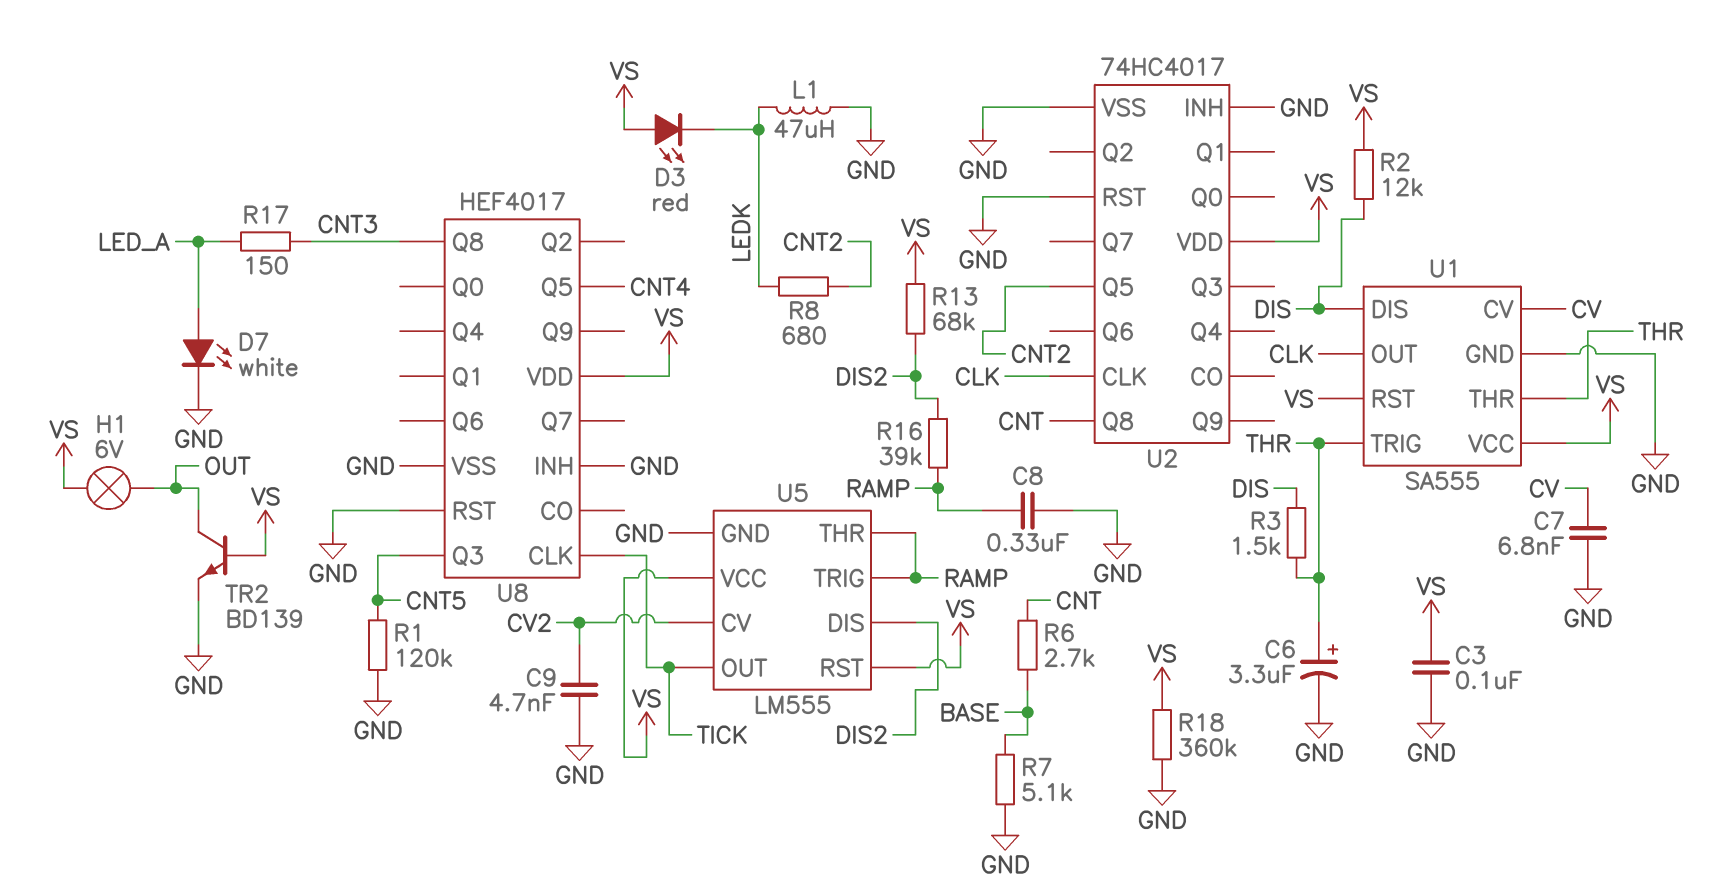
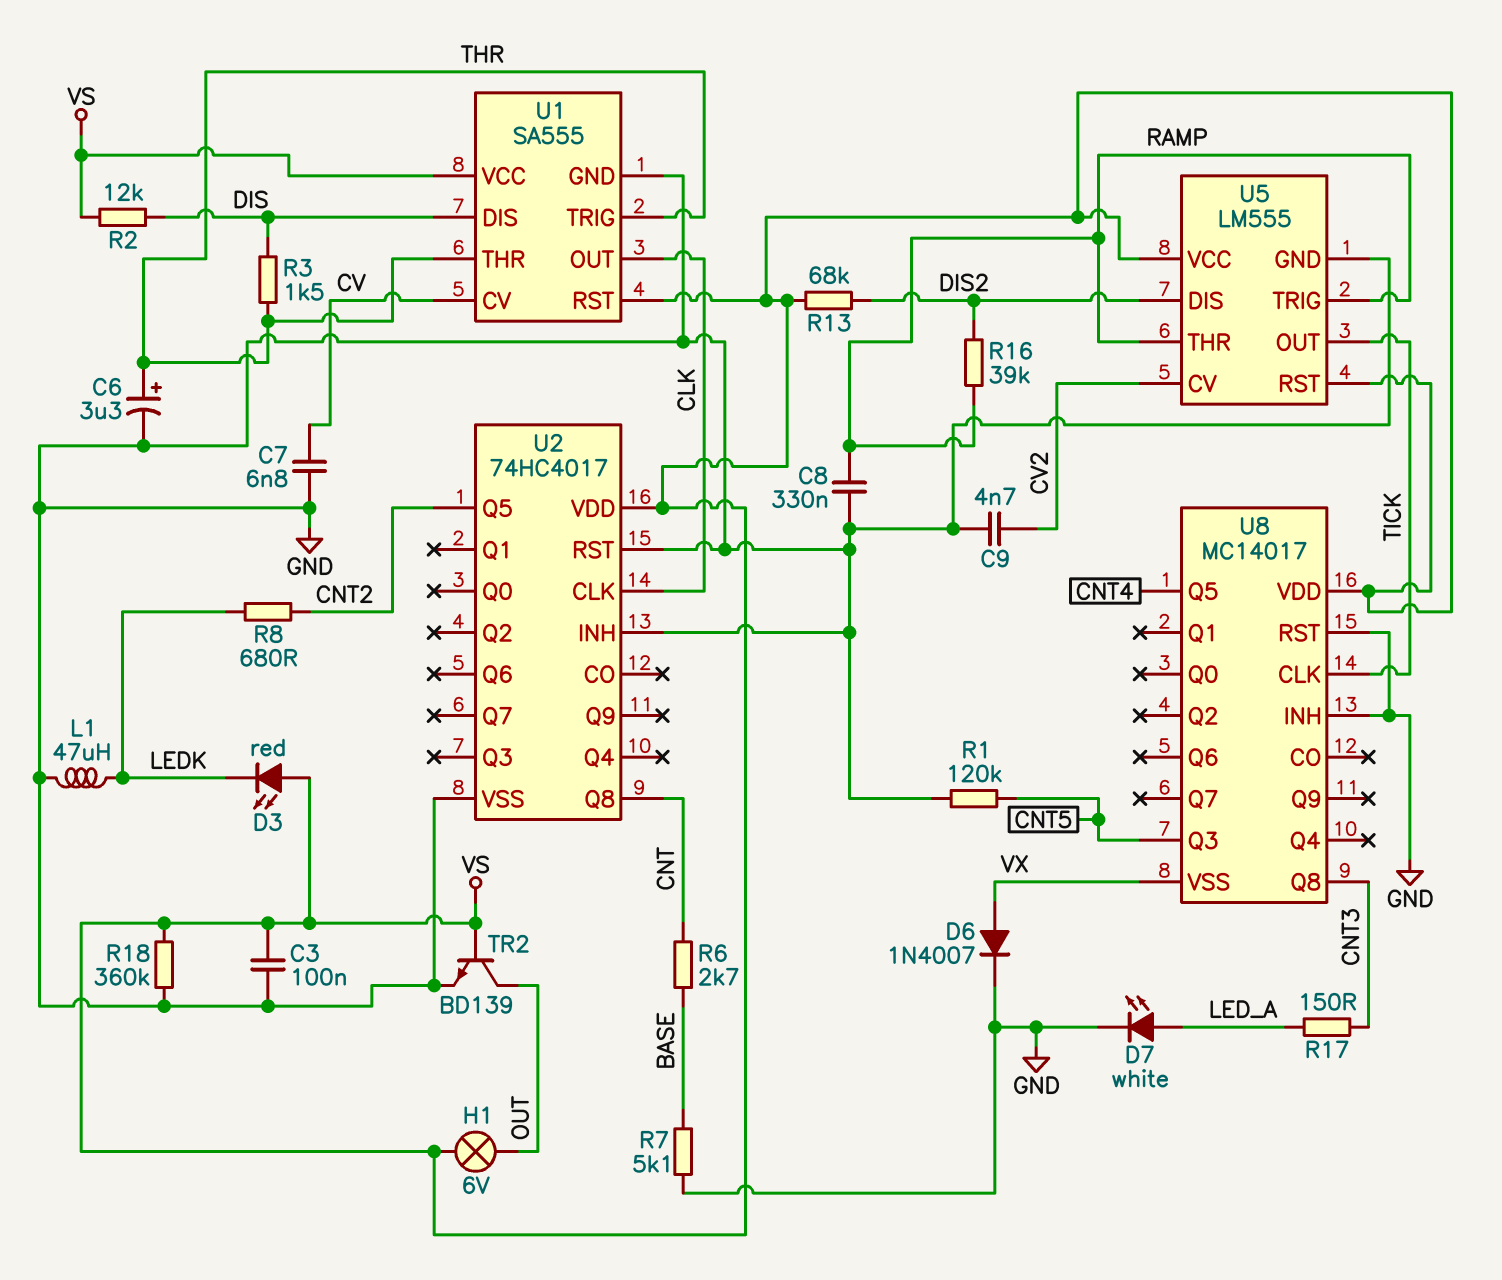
D6: none -> diode 1N4007 (A VX, K GND)
U8: HEF4017 -> MC14017
U8 pin VSS: GND -> VX

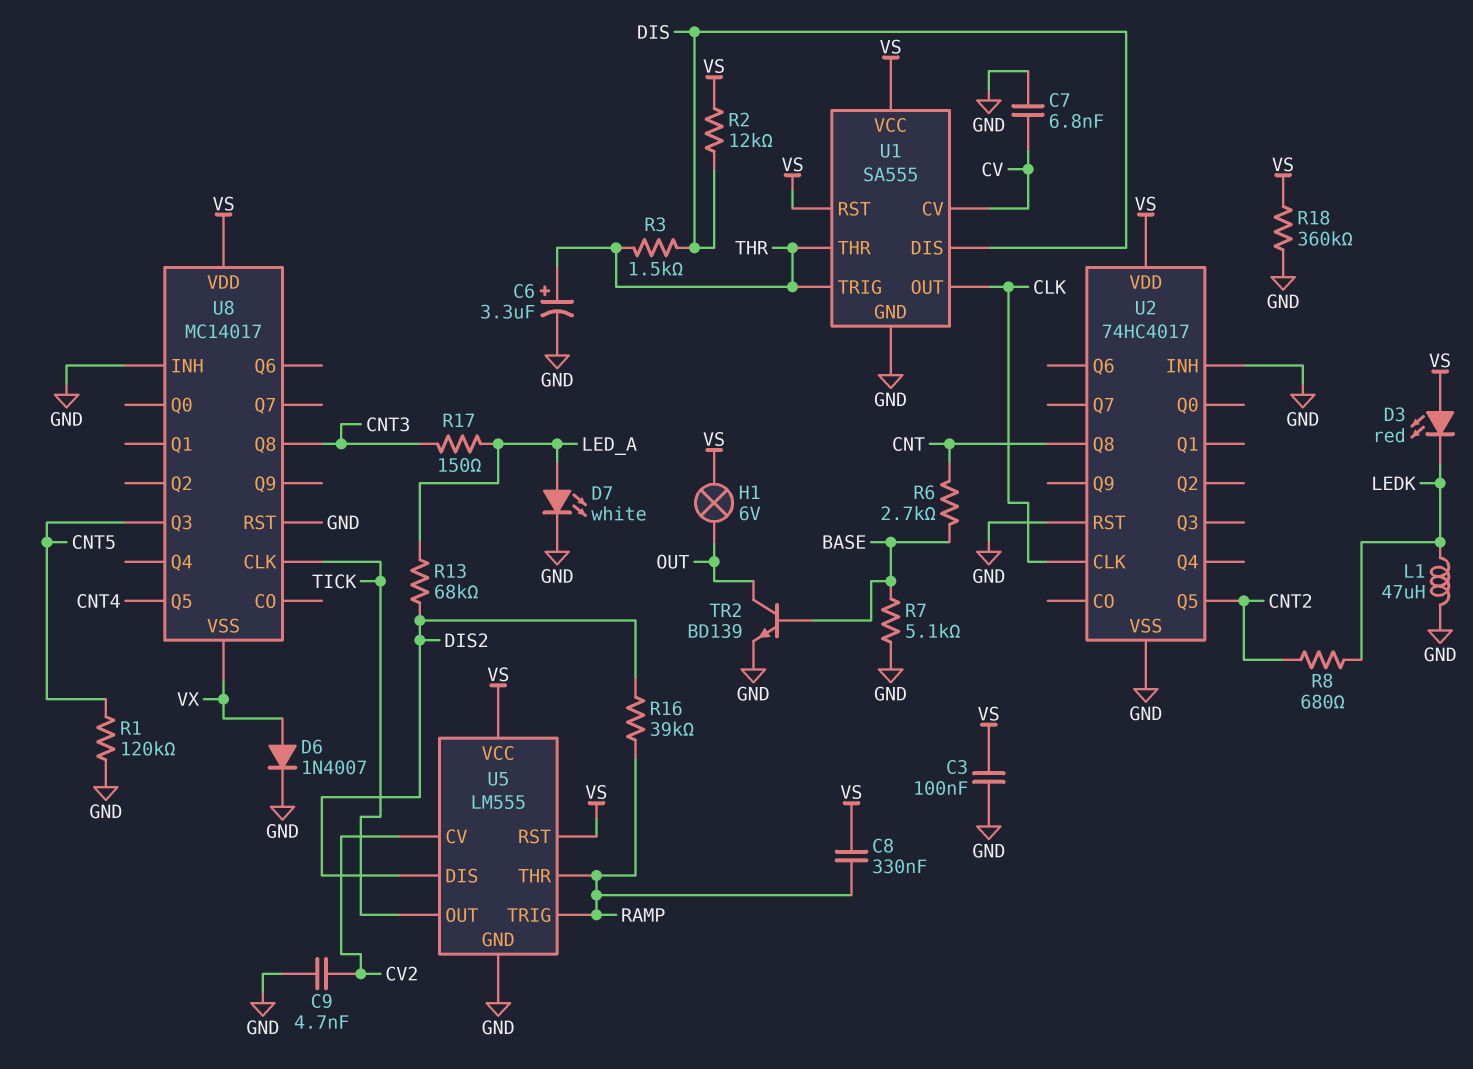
C8: 330nF (GND, RAMP) -> 330nF (RAMP, VS)
R13: 68k (DIS2, VS) -> 68k (DIS2, LED_A)
TR2: NPN BD139 (B VS, C OUT, E GND) -> NPN BD139 (B BASE, C OUT, E GND)

